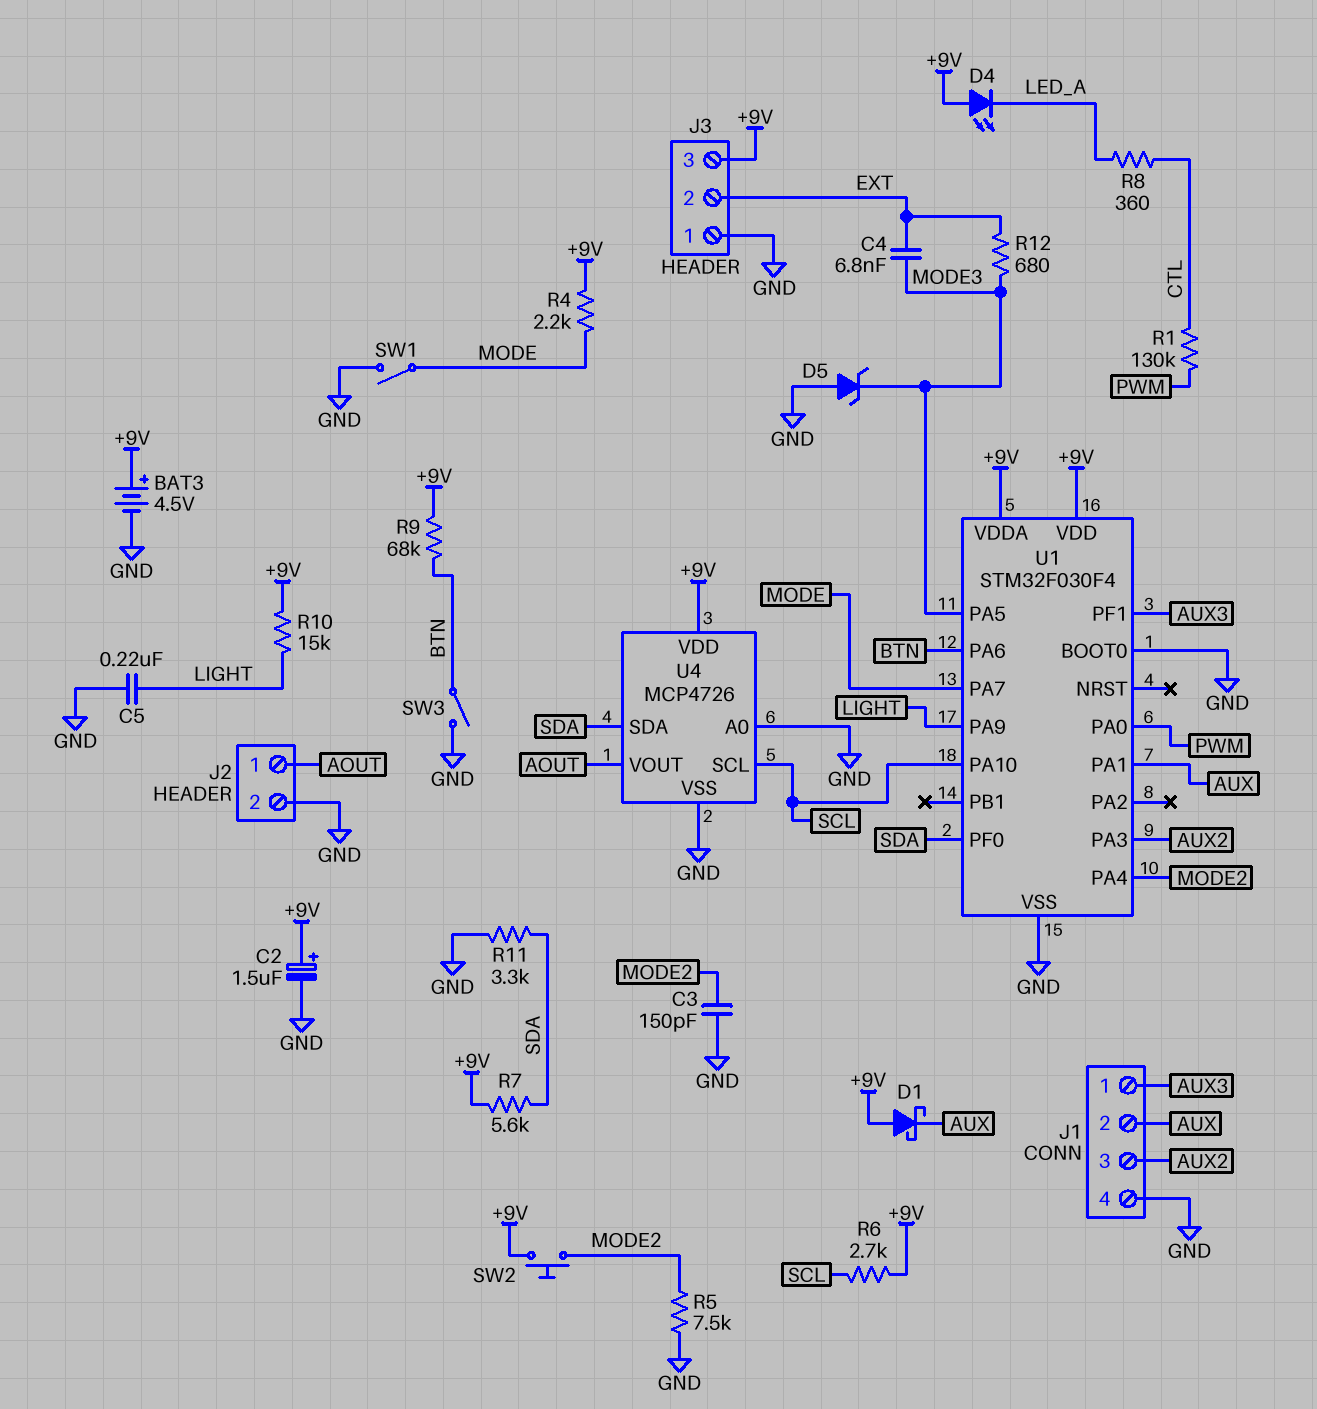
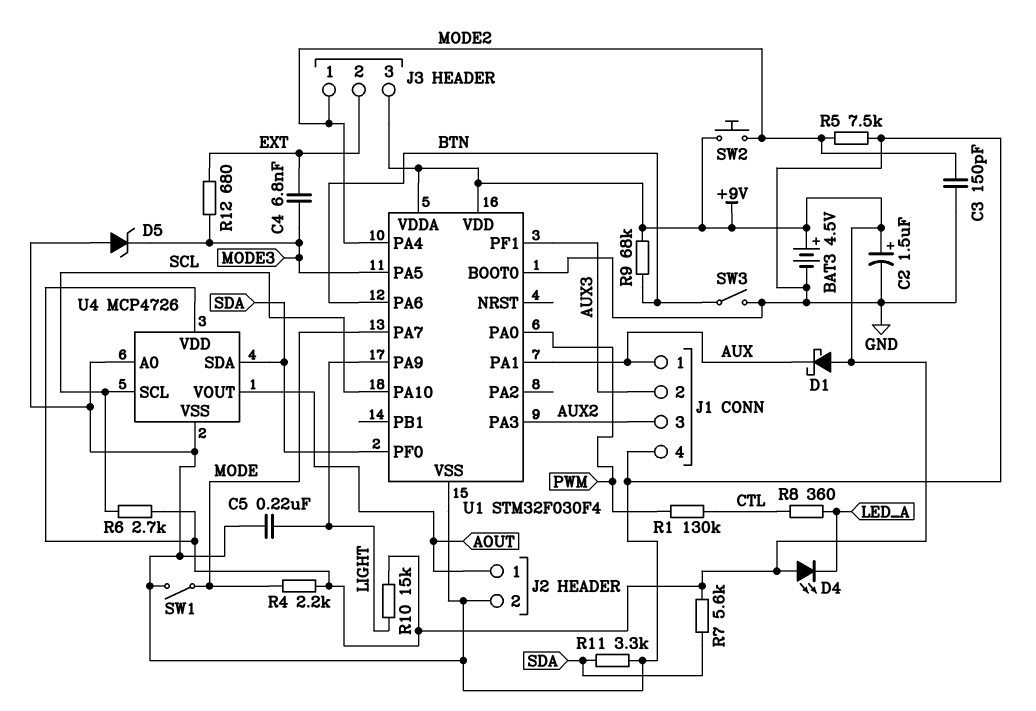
J1 pin 1: AUX3 -> AUX
J1 pin 2: AUX -> AUX3
J3 pin 1: GND -> MODE2

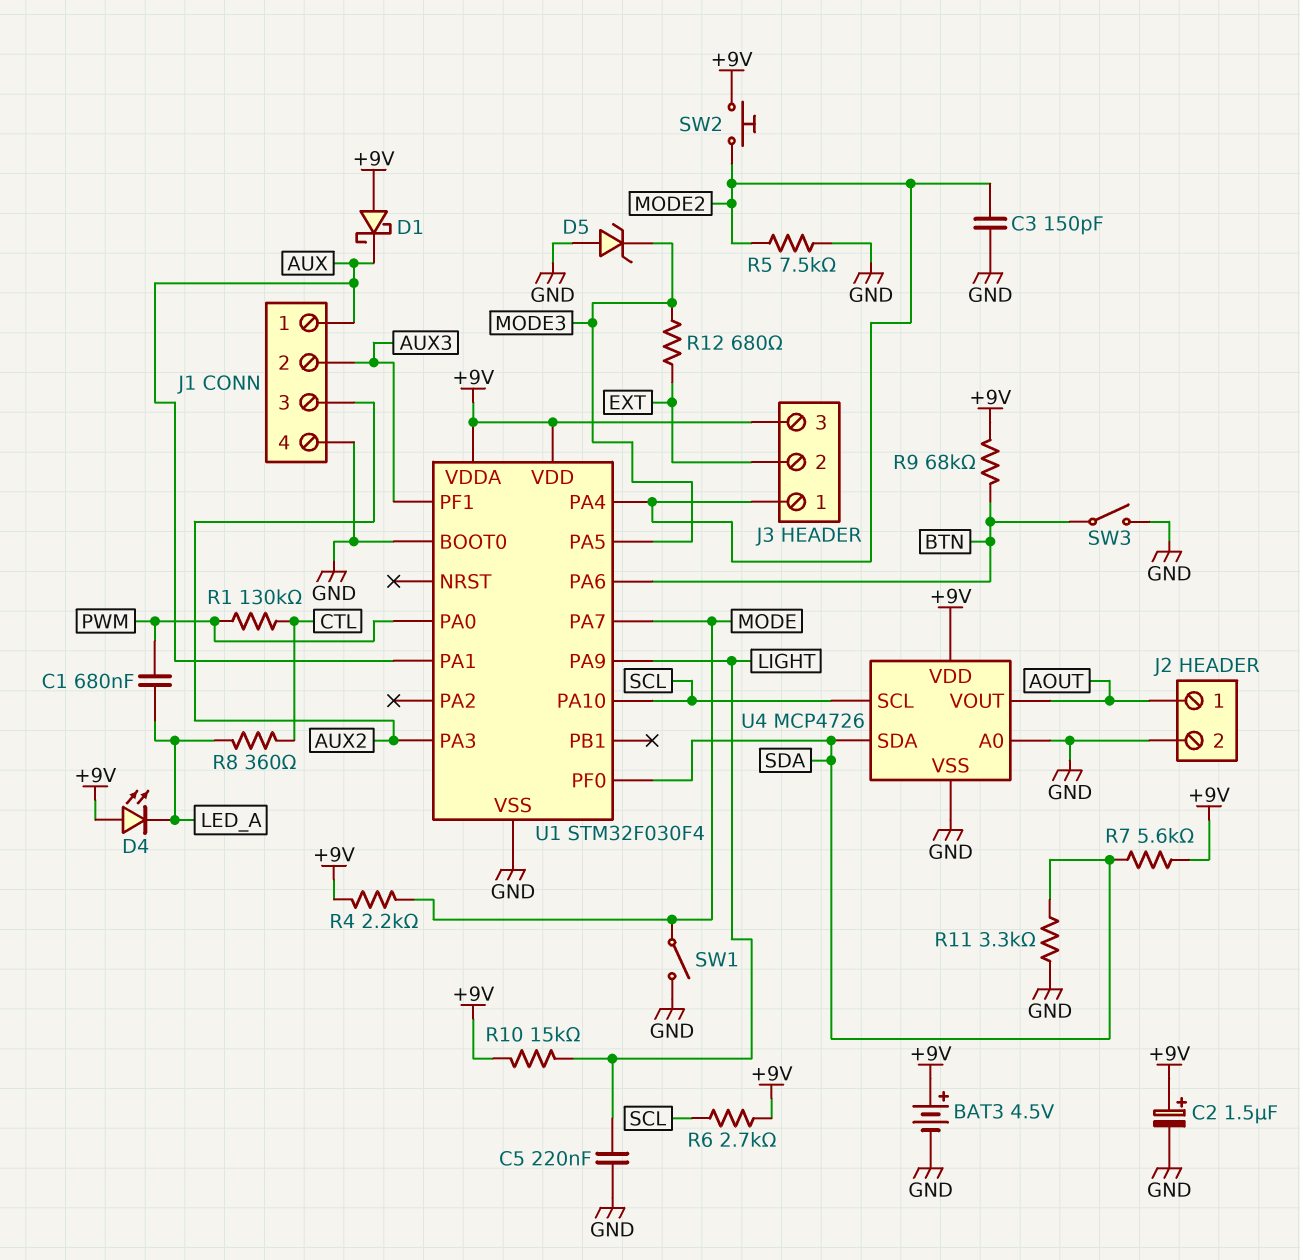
C1: none -> 680nF (LED_A, PWM)
C4: 6.8nF (EXT, MODE3) -> none

